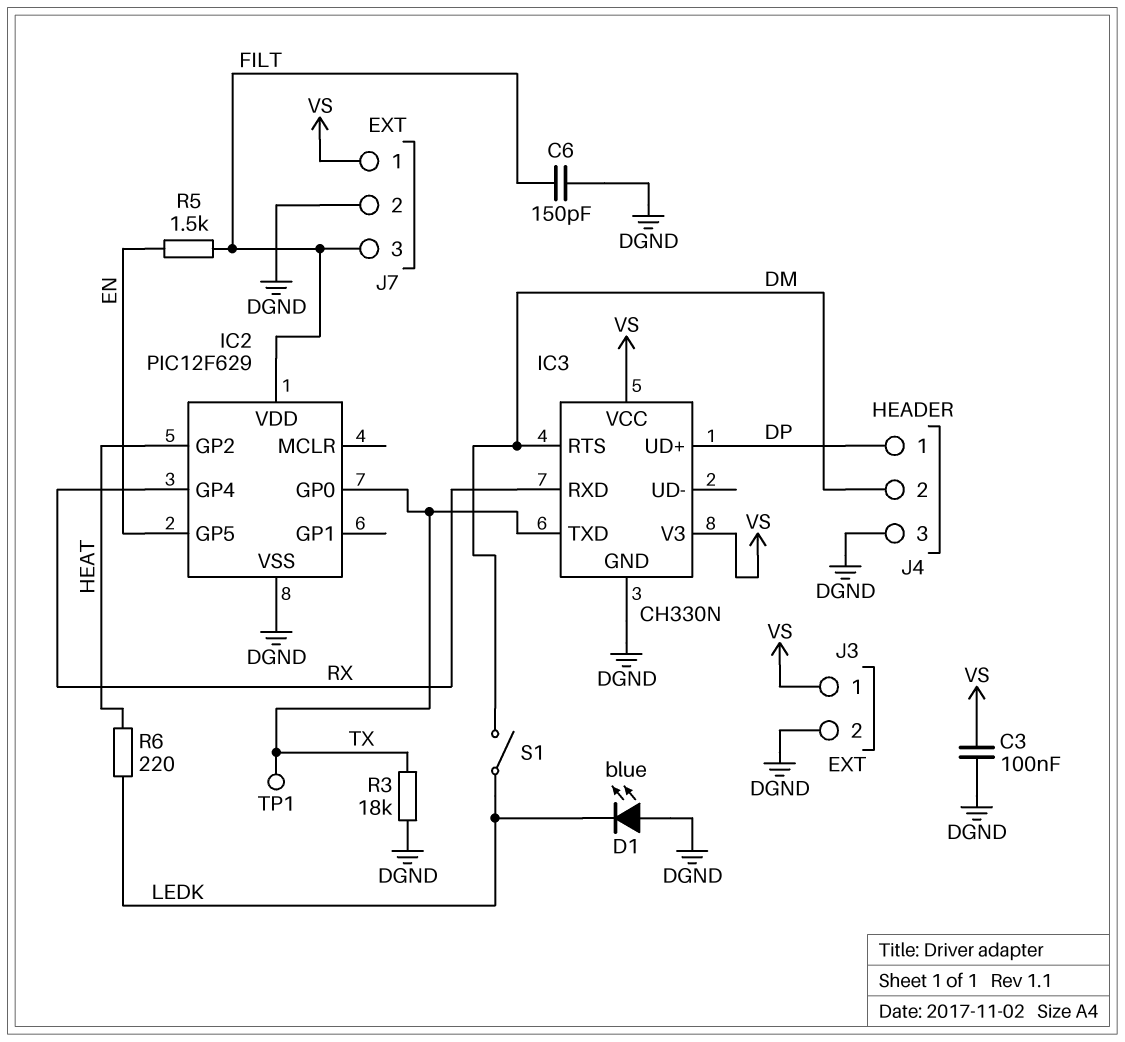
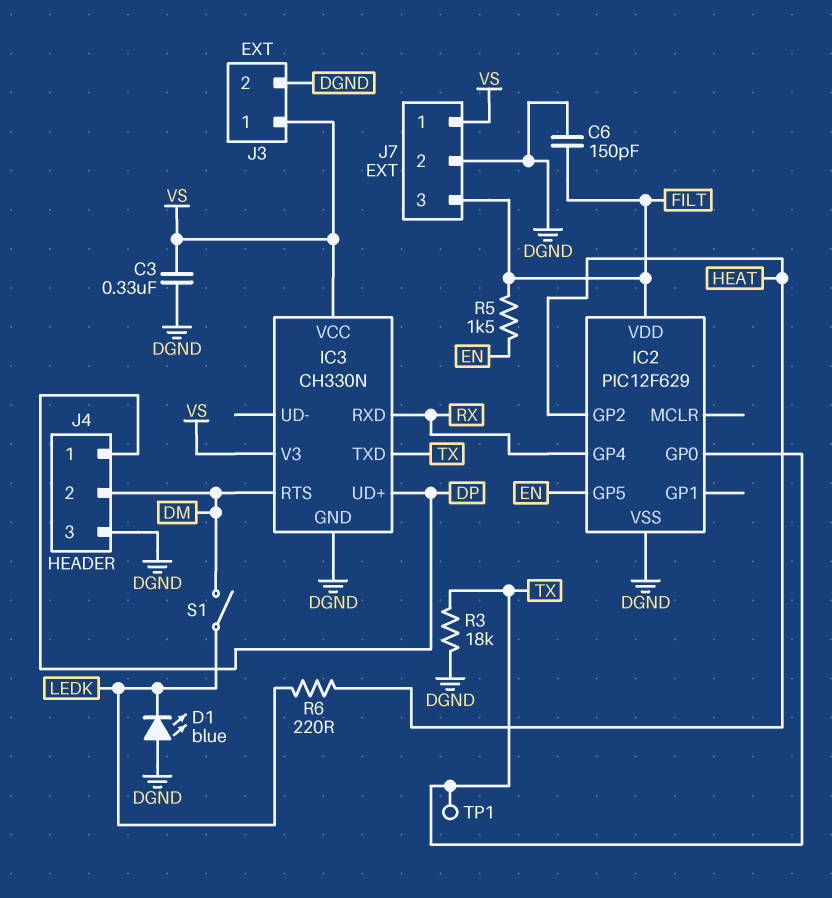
C3: 100nF (DGND, VS) -> 330nF (DGND, VS)

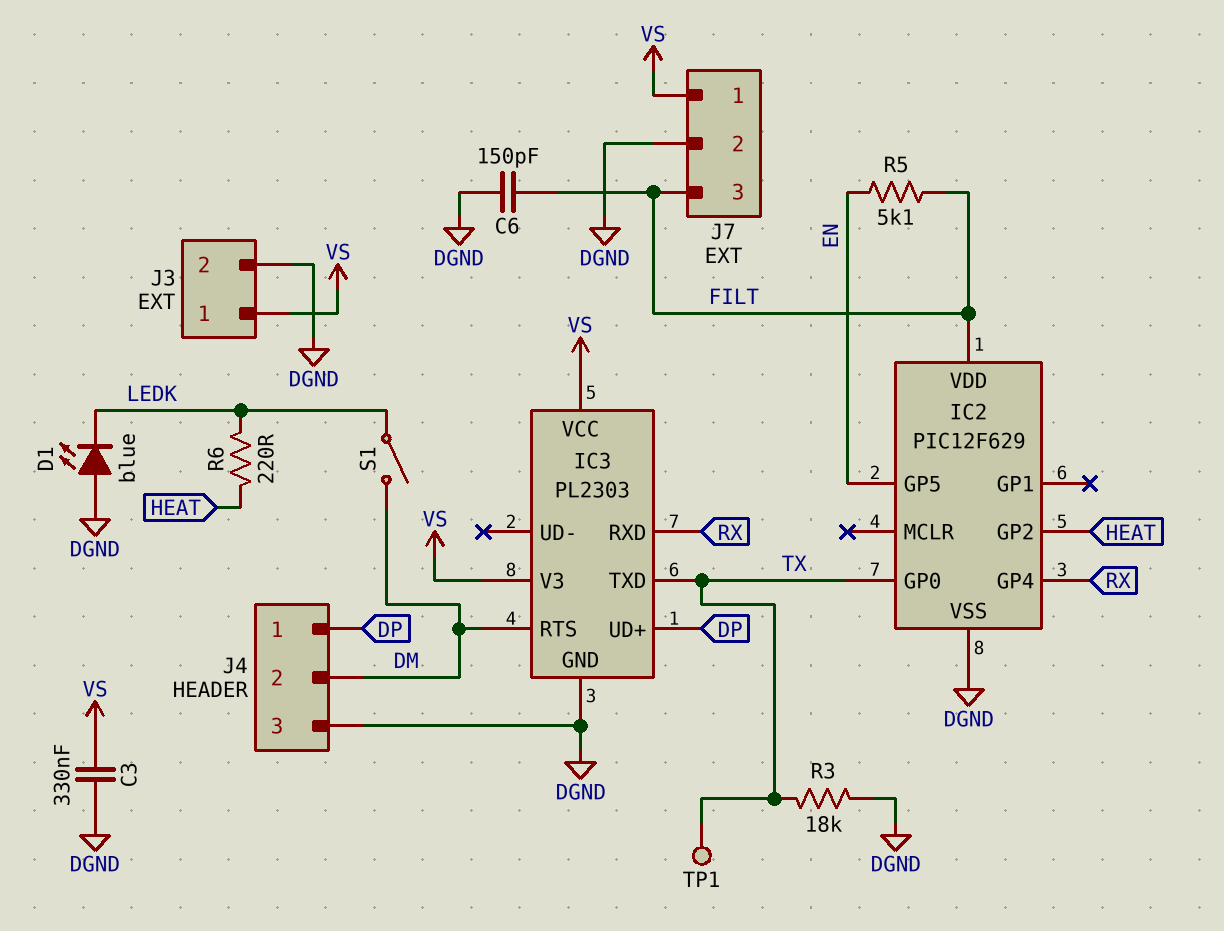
IC3: CH330N -> PL2303
R5: 1.5k (EN, FILT) -> 5.1k (EN, FILT)

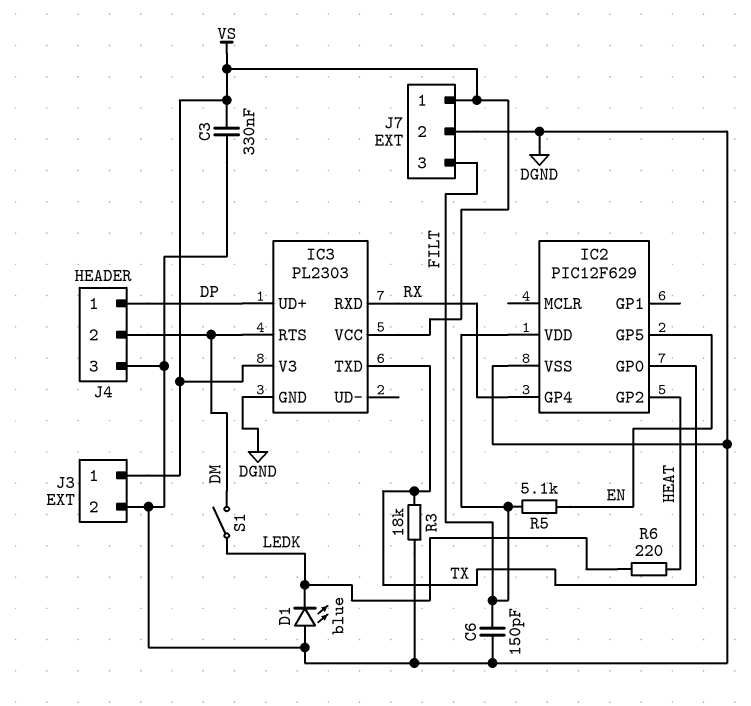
TP1: test point (TX) -> none

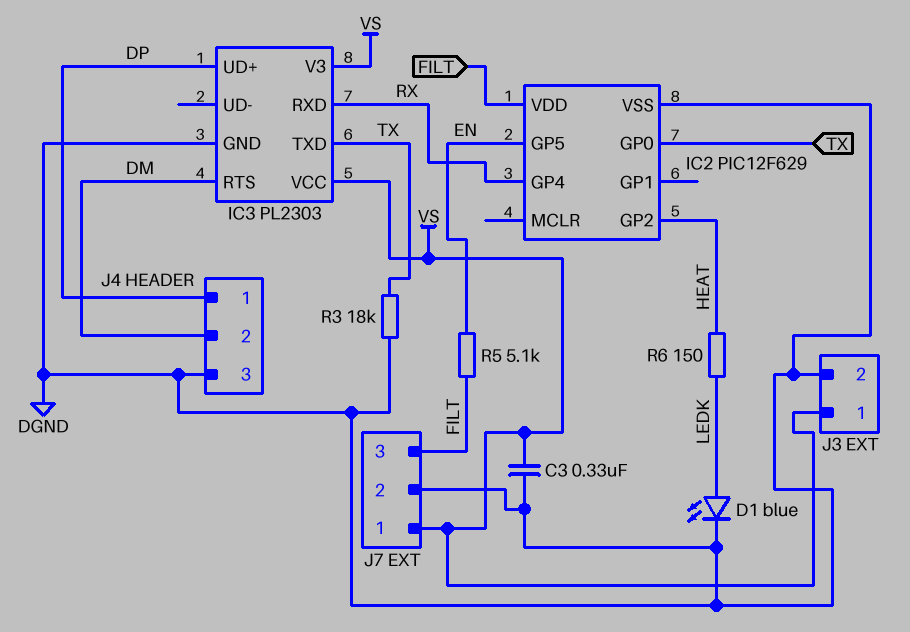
C6: 150pF (DGND, FILT) -> none
D1: LED blue (A DGND, K LEDK) -> LED blue (A LEDK, K DGND)
R6: 220 (HEAT, LEDK) -> 150 (HEAT, LEDK)
S1: switch (DM, LEDK) -> none

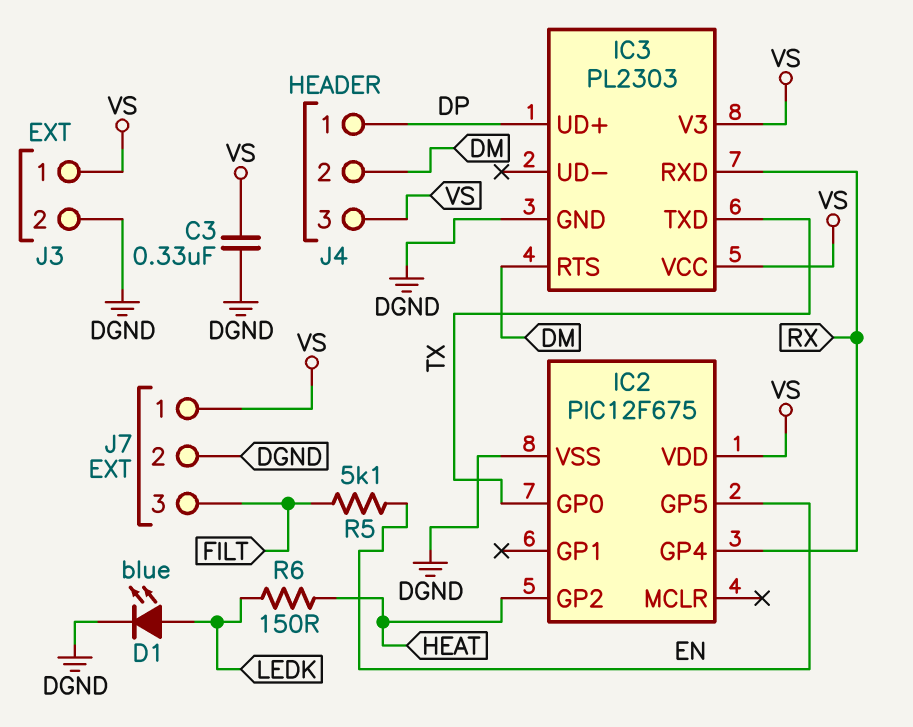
IC2: PIC12F629 -> PIC12F675
IC2 pin VDD: FILT -> VS
J4 pin 3: DGND -> VS
R3: 18k (DGND, TX) -> none

